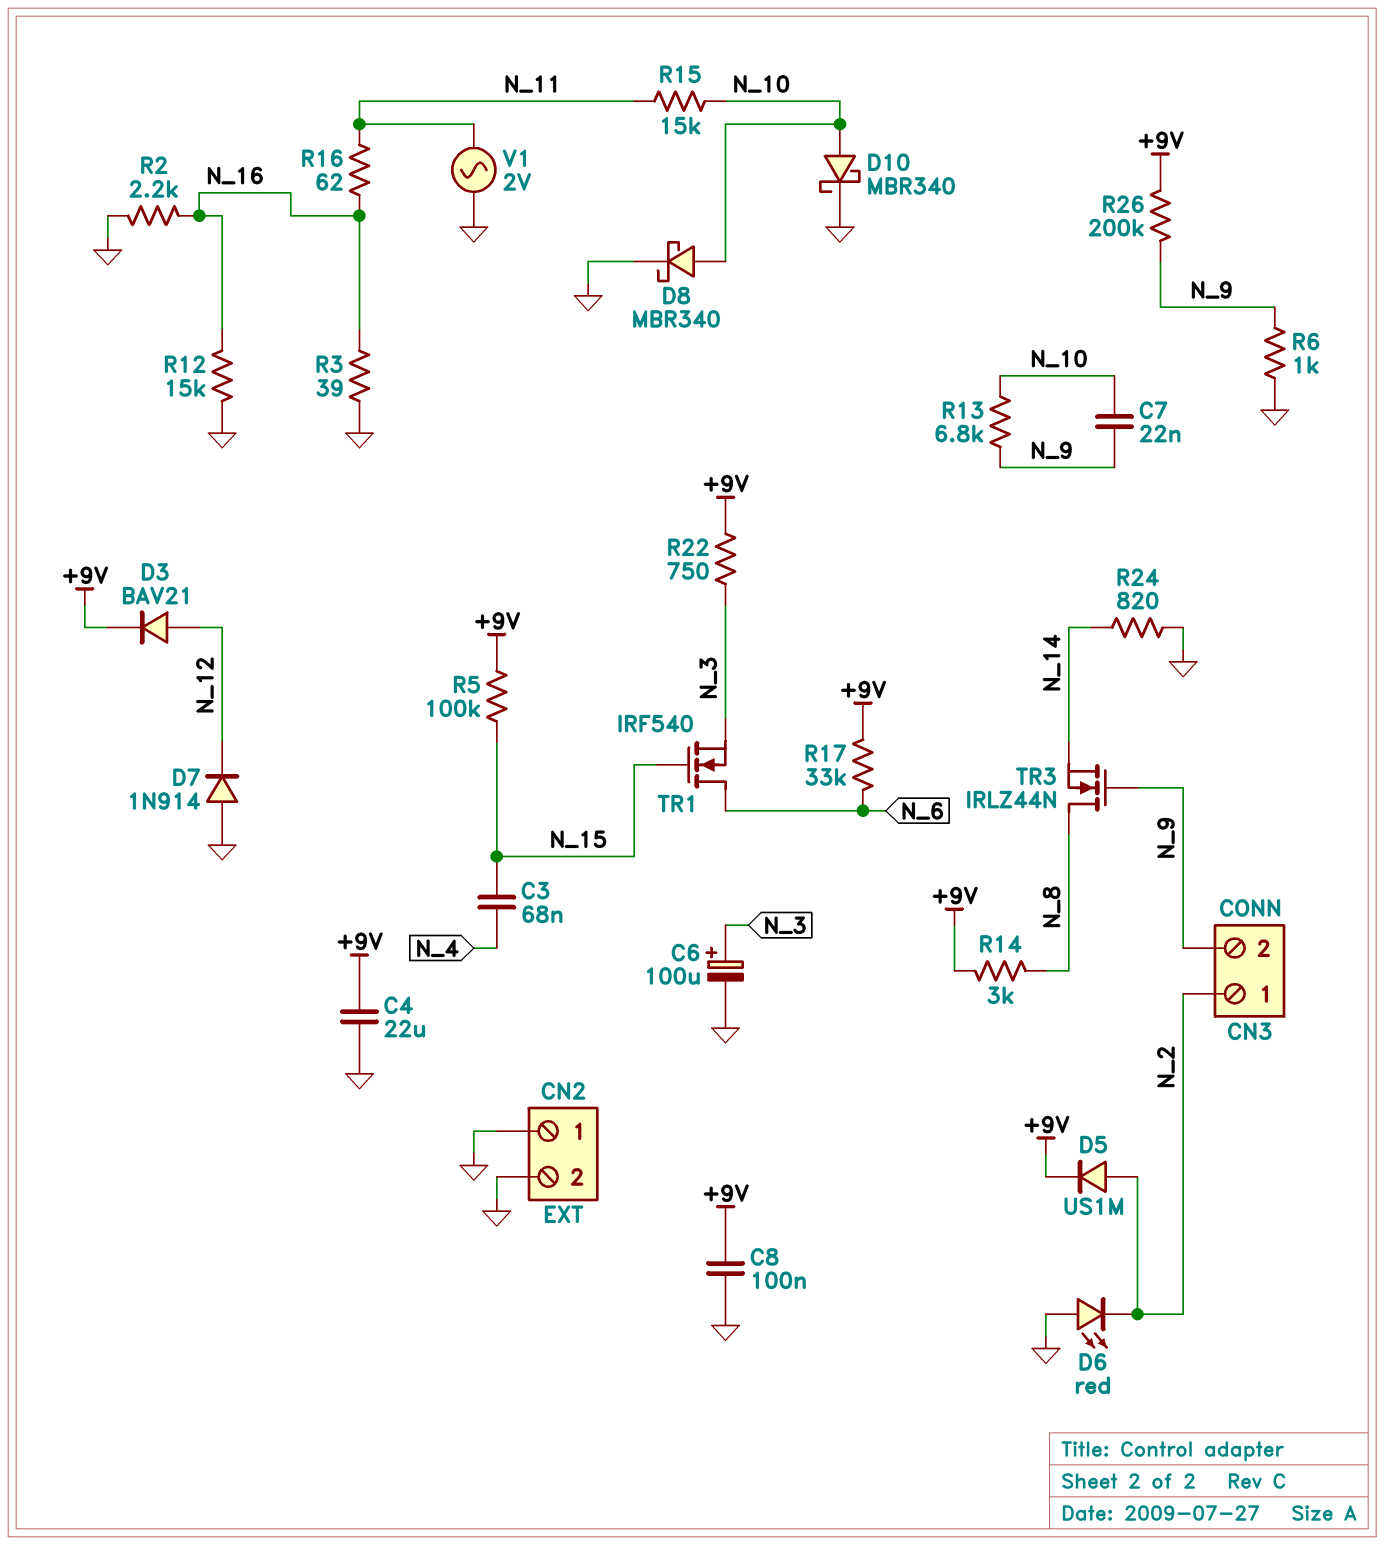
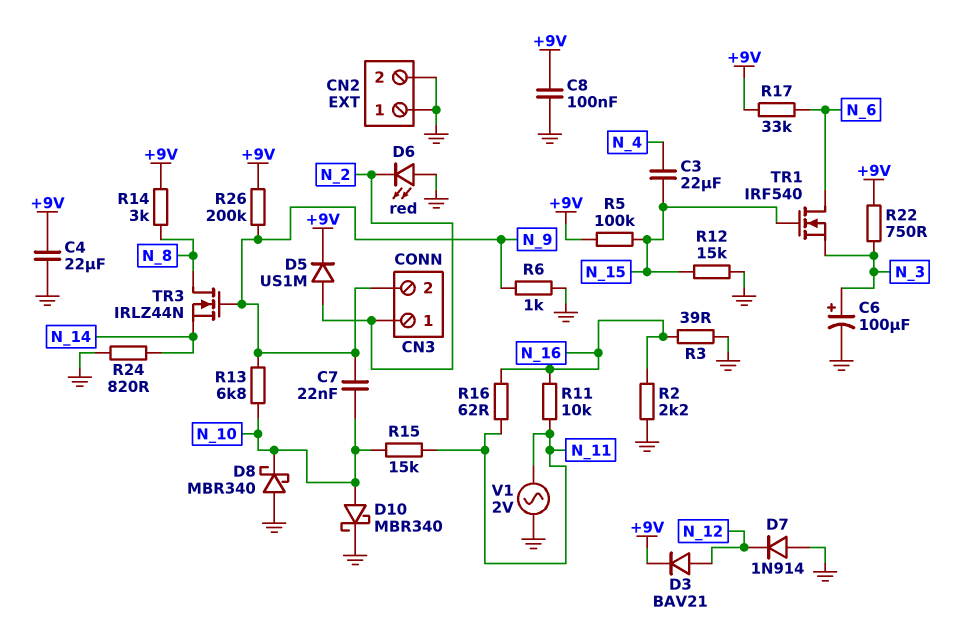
C3: 68nF (N_4, N_15) -> 22uF (N_4, N_15)
D8: schottky MBR340 (A N_10, K GND) -> schottky MBR340 (A GND, K N_10)
R11: none -> 10k (N_11, N_16)
R12: 15k (GND, N_16) -> 15k (GND, N_15)

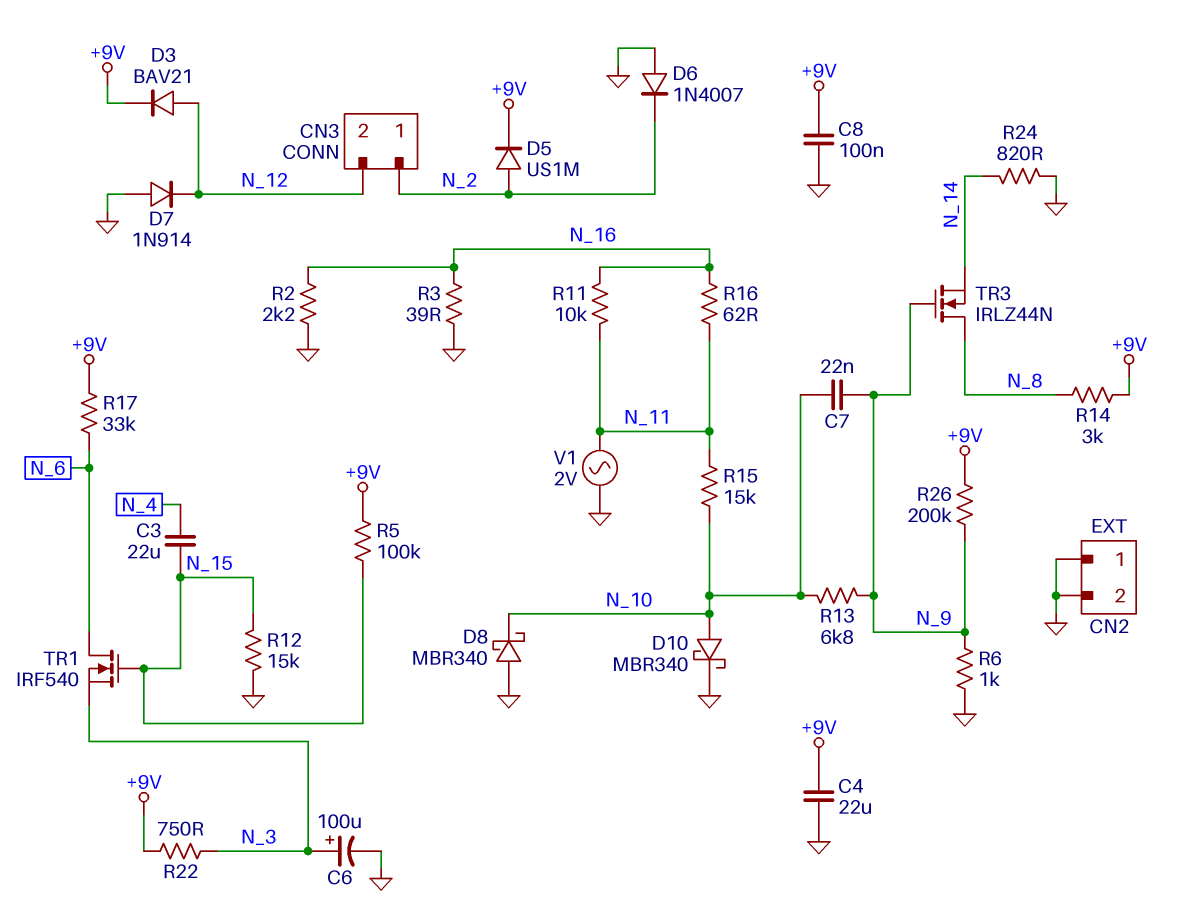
CN3 pin 2: N_9 -> N_12
D6: LED red (A GND, K N_2) -> diode 1N4007 (A GND, K N_2)

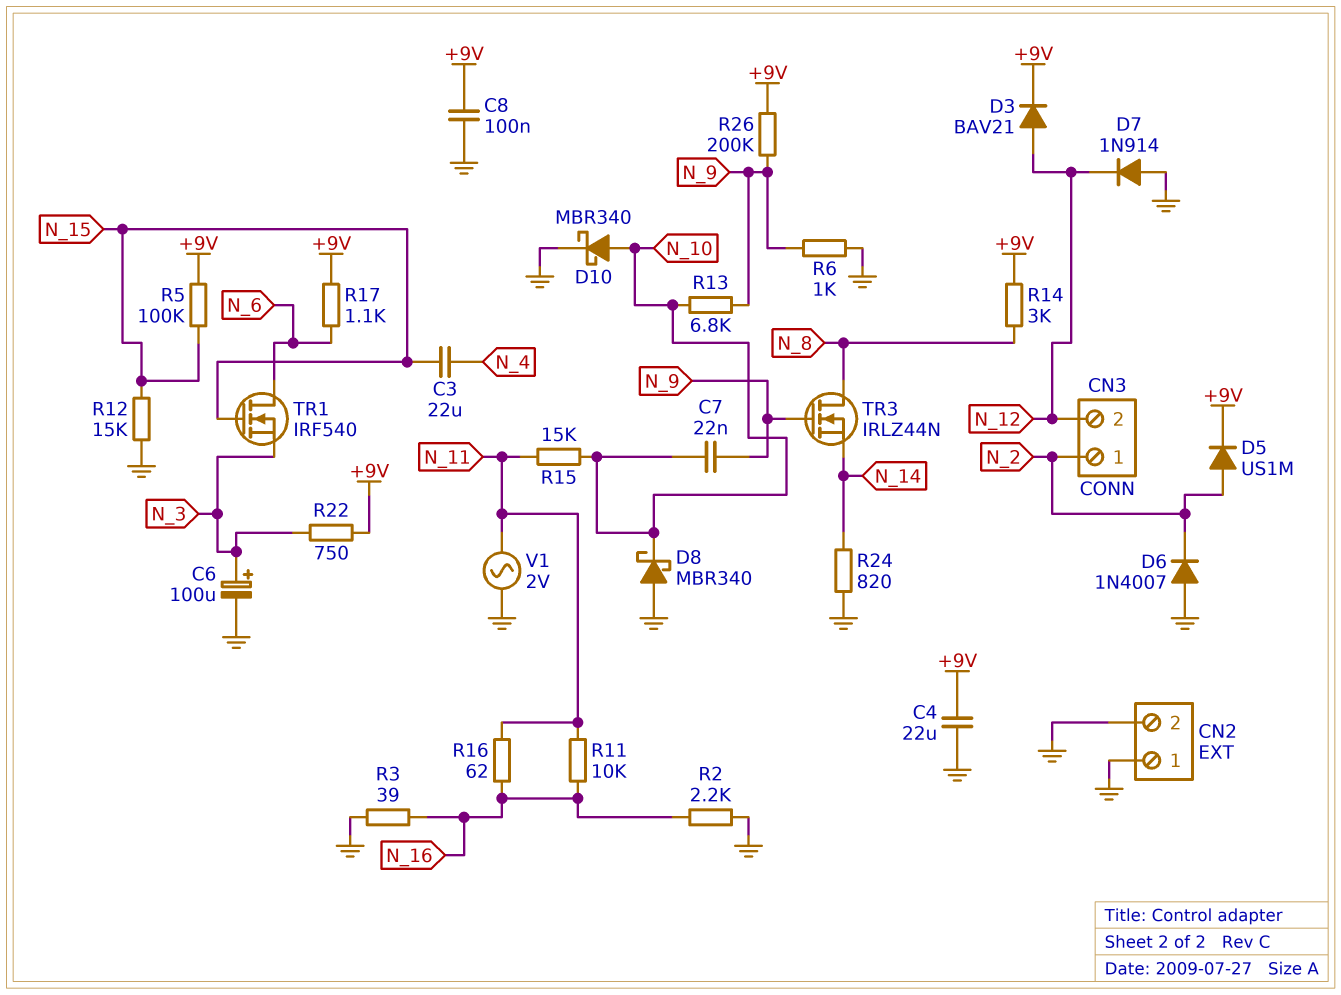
R17: 33k (+9V, N_6) -> 1.1k (+9V, N_6)

